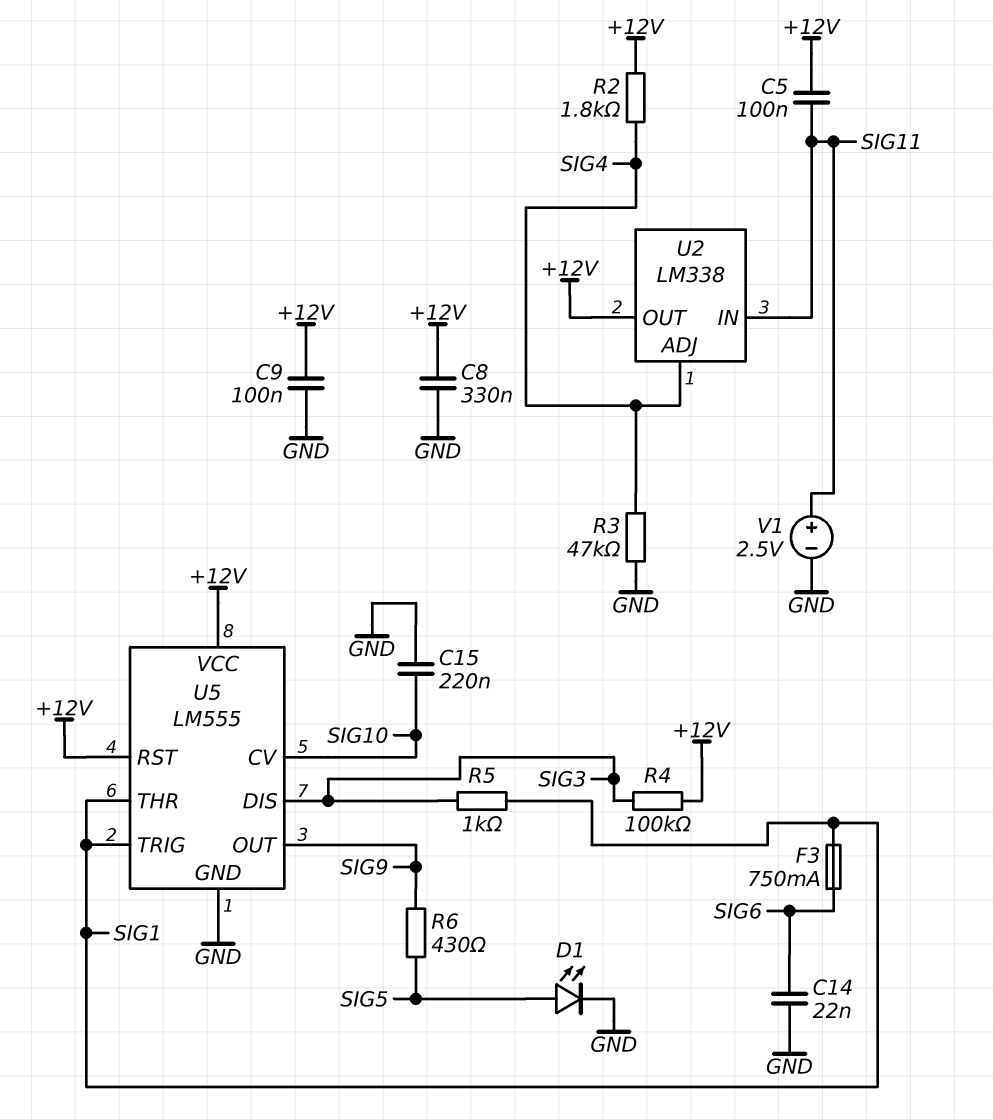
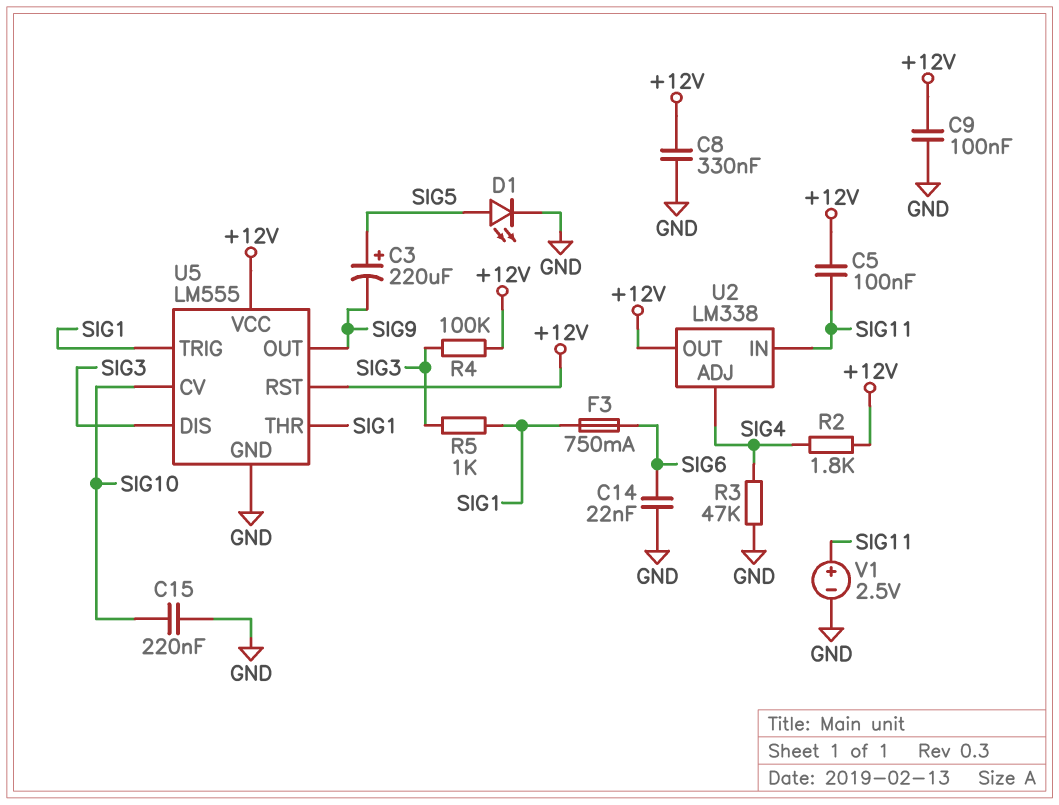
C3: none -> 220uF (plus SIG5, minus SIG9)
R6: 430 (SIG5, SIG9) -> none

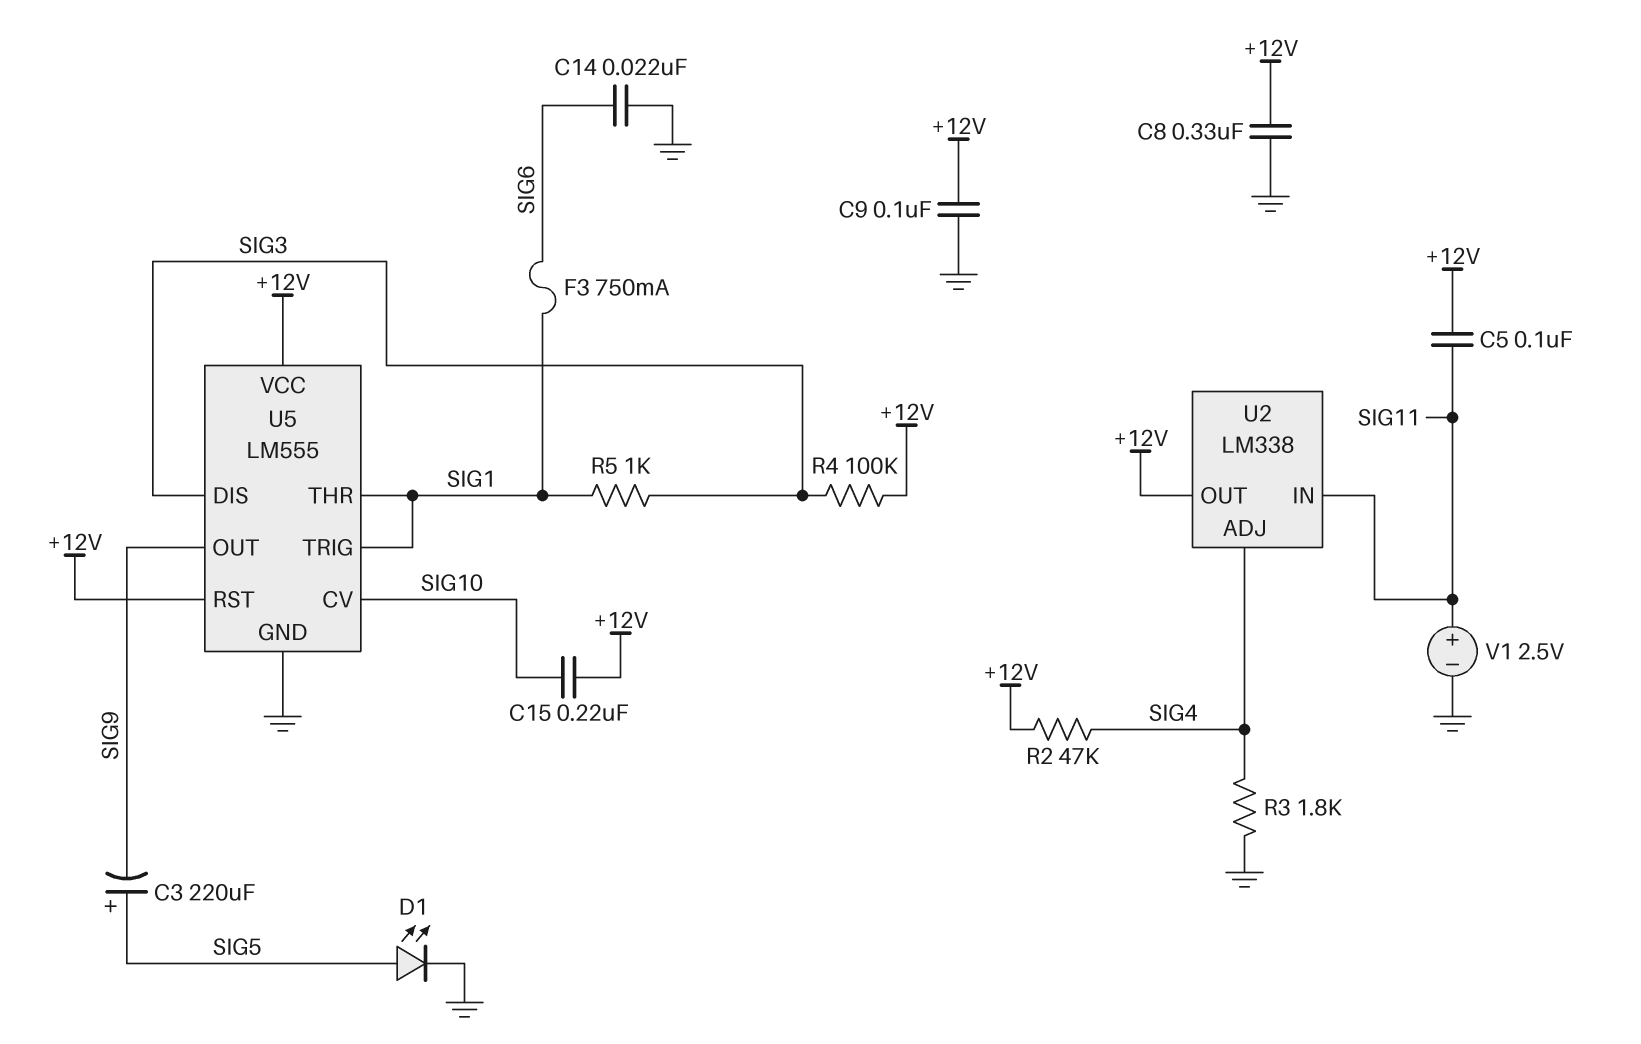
C15: 220nF (GND, SIG10) -> 220nF (+12V, SIG10)
R2: 1.8k (+12V, SIG4) -> 47k (+12V, SIG4)
R3: 47k (GND, SIG4) -> 1.8k (GND, SIG4)

